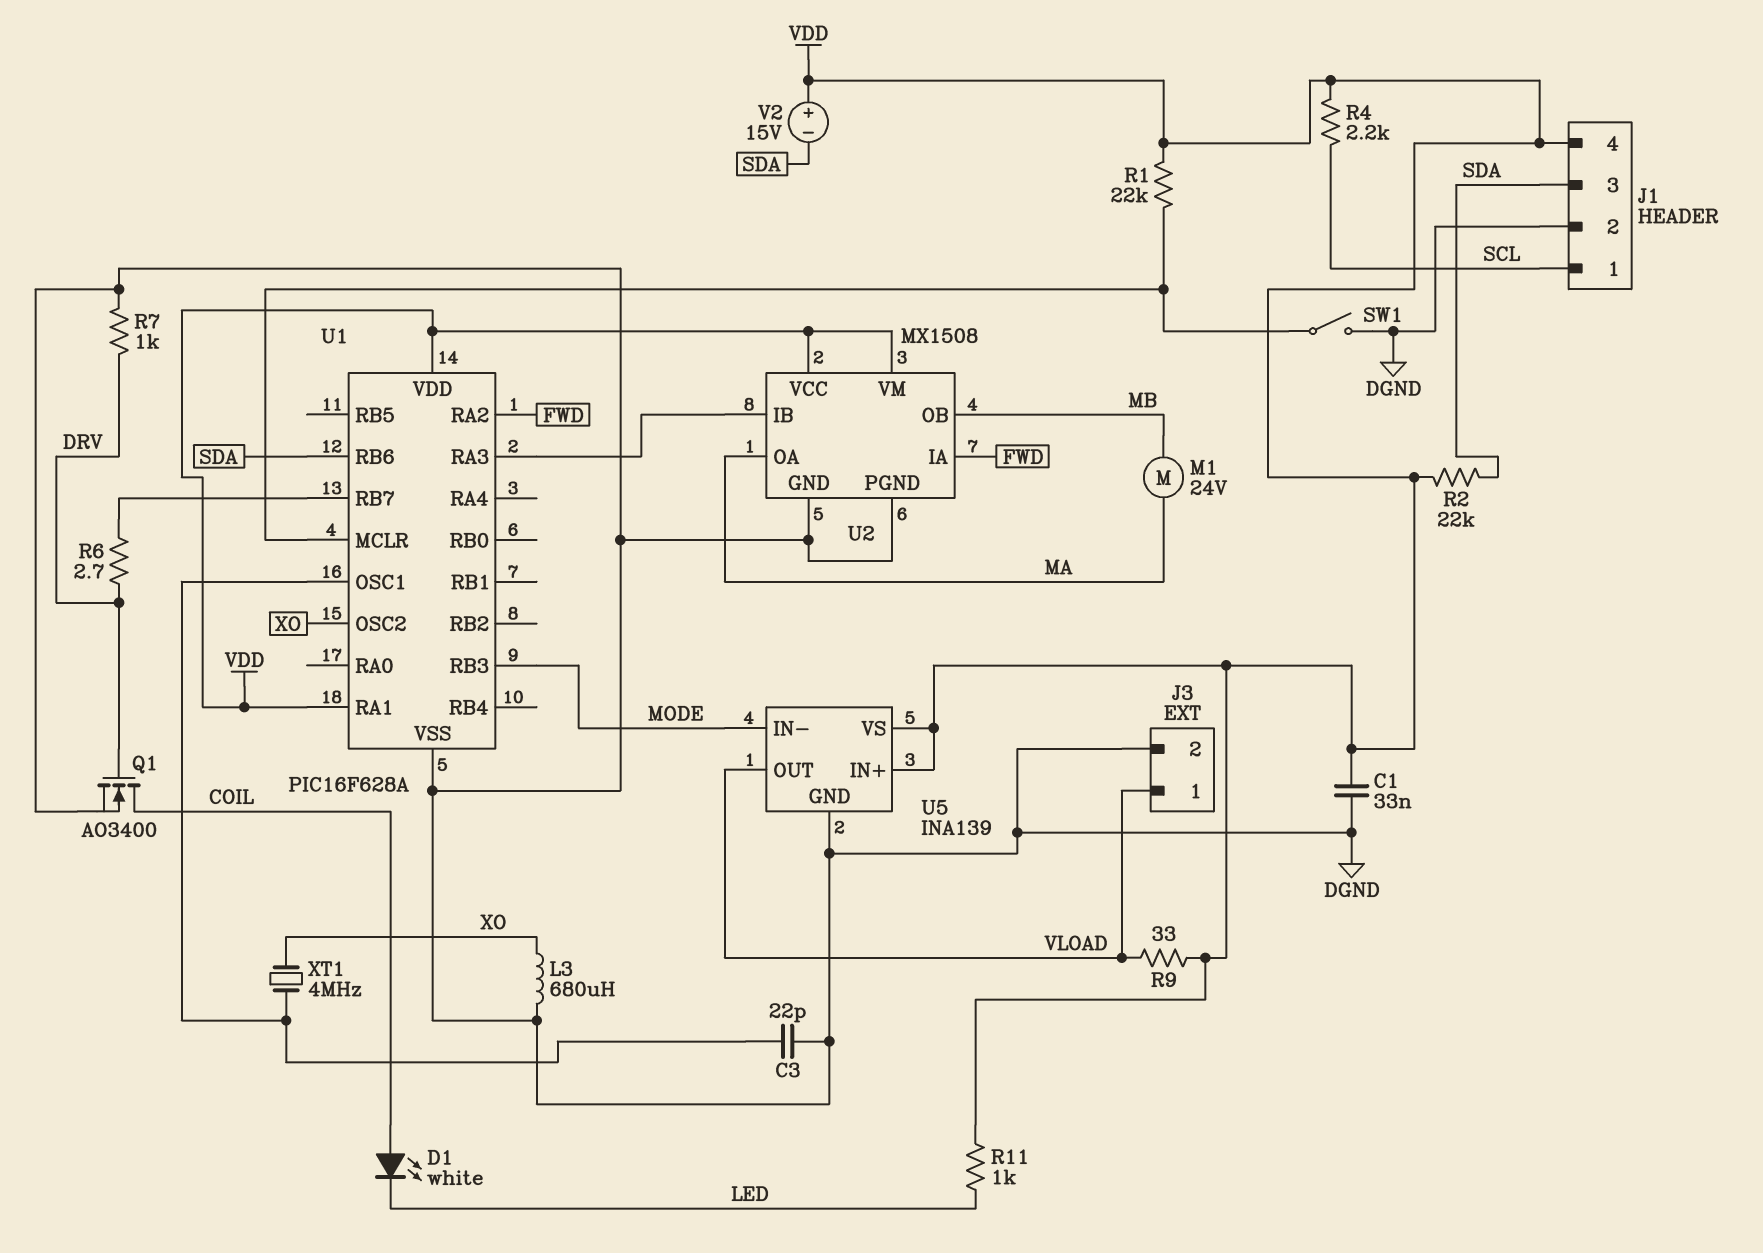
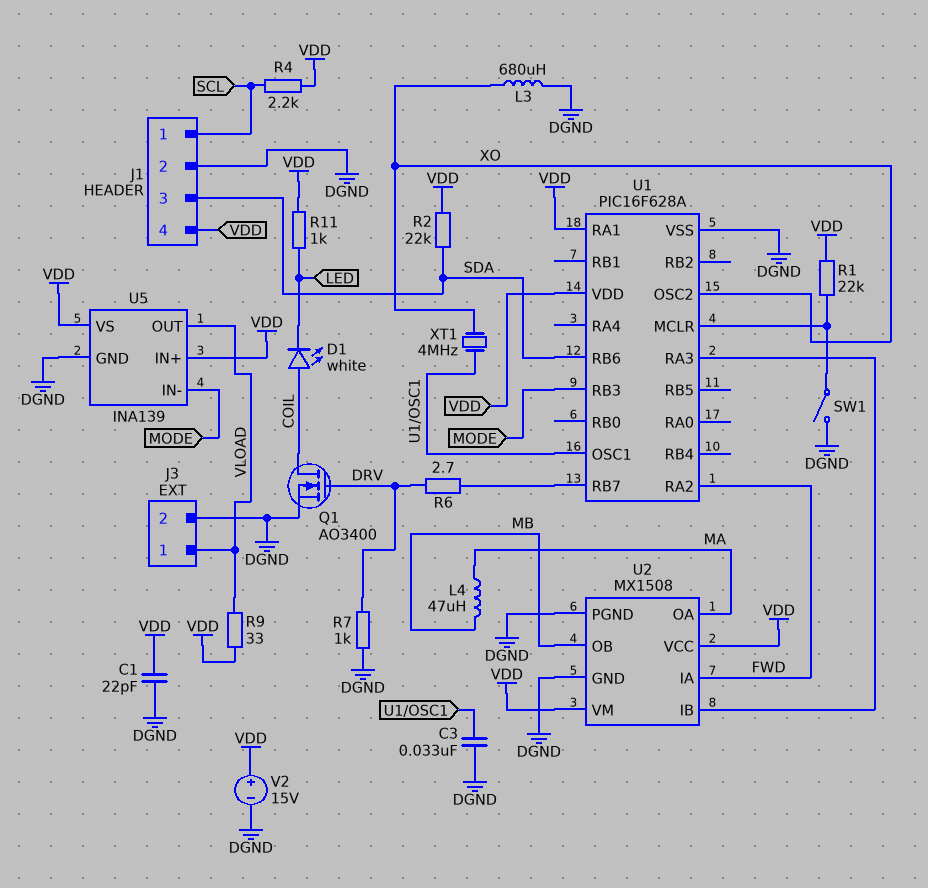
C1: 33nF (DGND, VDD) -> 22pF (DGND, VDD)
C3: 22pF (DGND, U1/OSC1) -> 33nF (DGND, U1/OSC1)
L4: none -> 47uH (MA, MB)
M1: motor 24V (MA, MB) -> none
V2: 15V (plus VDD, minus SDA) -> 15V (plus VDD, minus DGND)

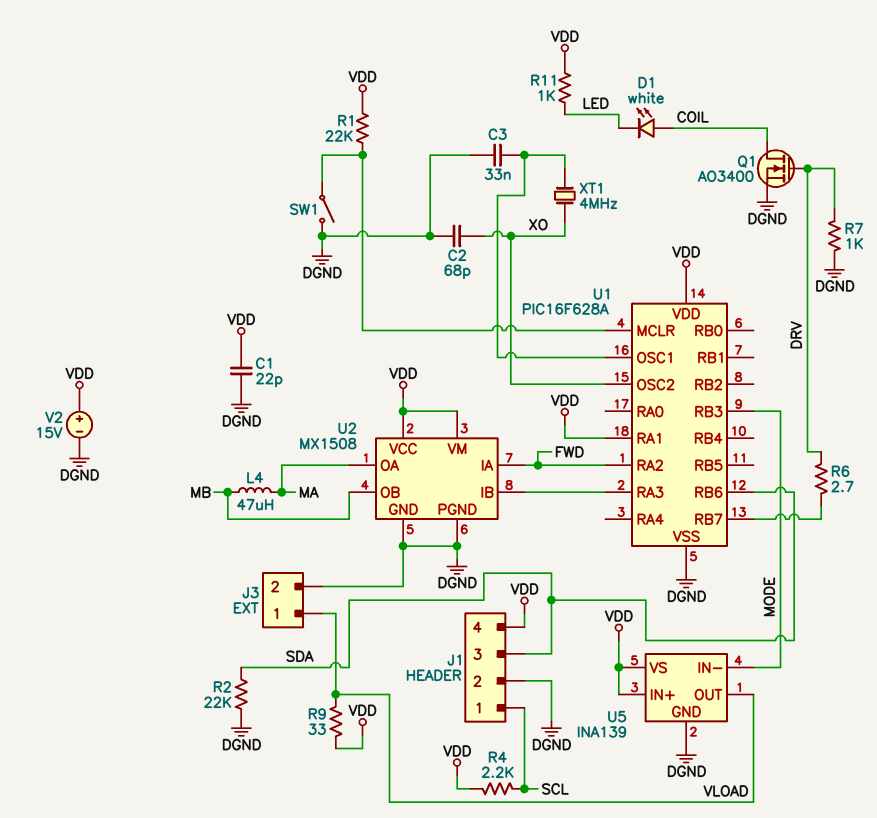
C2: none -> 68pF (DGND, XO)
L3: 680uH (DGND, XO) -> none
R2: 22k (SDA, VDD) -> 22k (DGND, SDA)

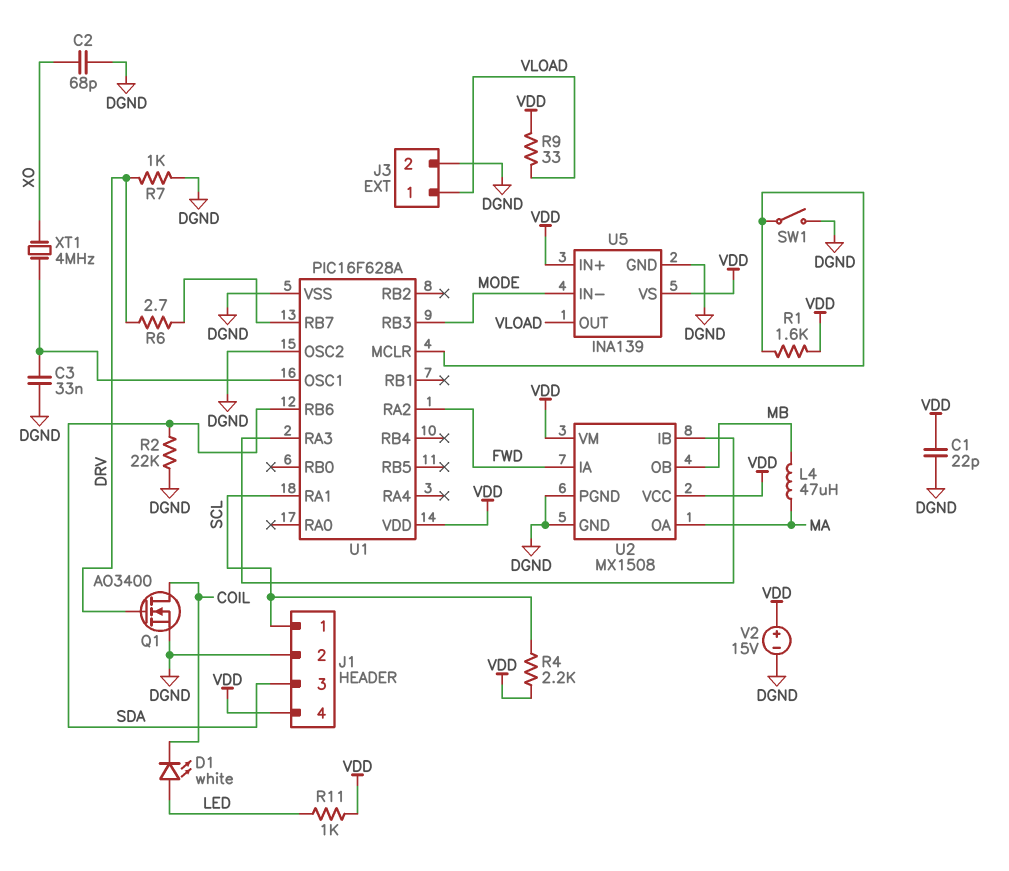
D1: LED white (A COIL, K LED) -> LED white (A LED, K COIL)
R1: 22k (U1/MCLR, VDD) -> 1.6k (U1/MCLR, VDD)
U1 pin OSC2: XO -> DGND
U1 pin RA1: VDD -> SCL

